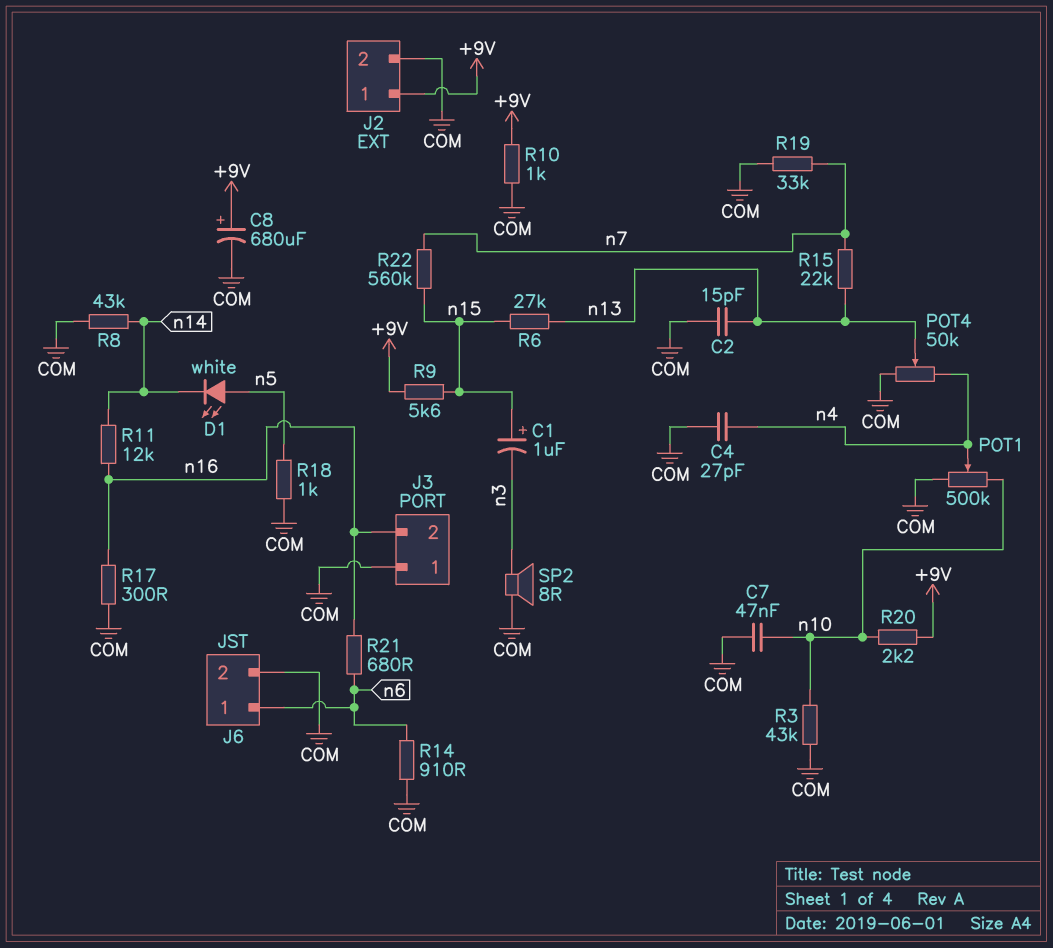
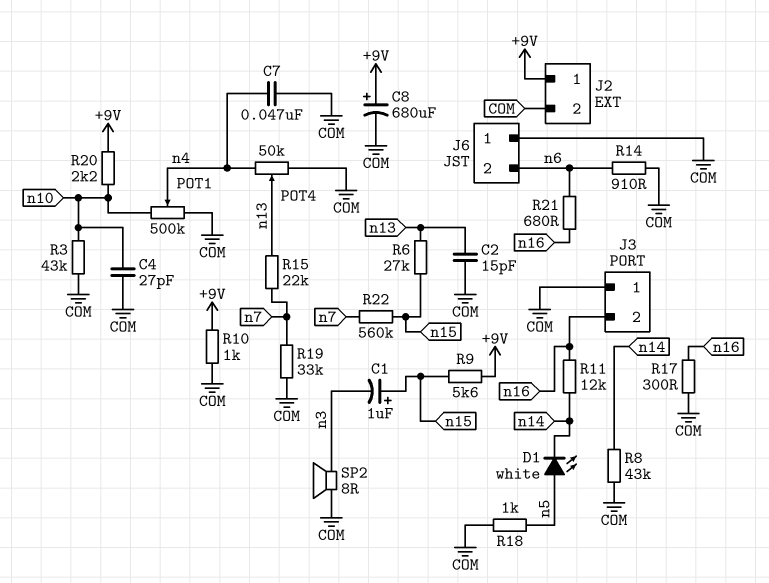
C4: 27pF (COM, n4) -> 27pF (COM, n10)
C7: 47nF (COM, n10) -> 47nF (COM, n4)
J6 pin 1: n6 -> COM
J6 pin 2: COM -> n6

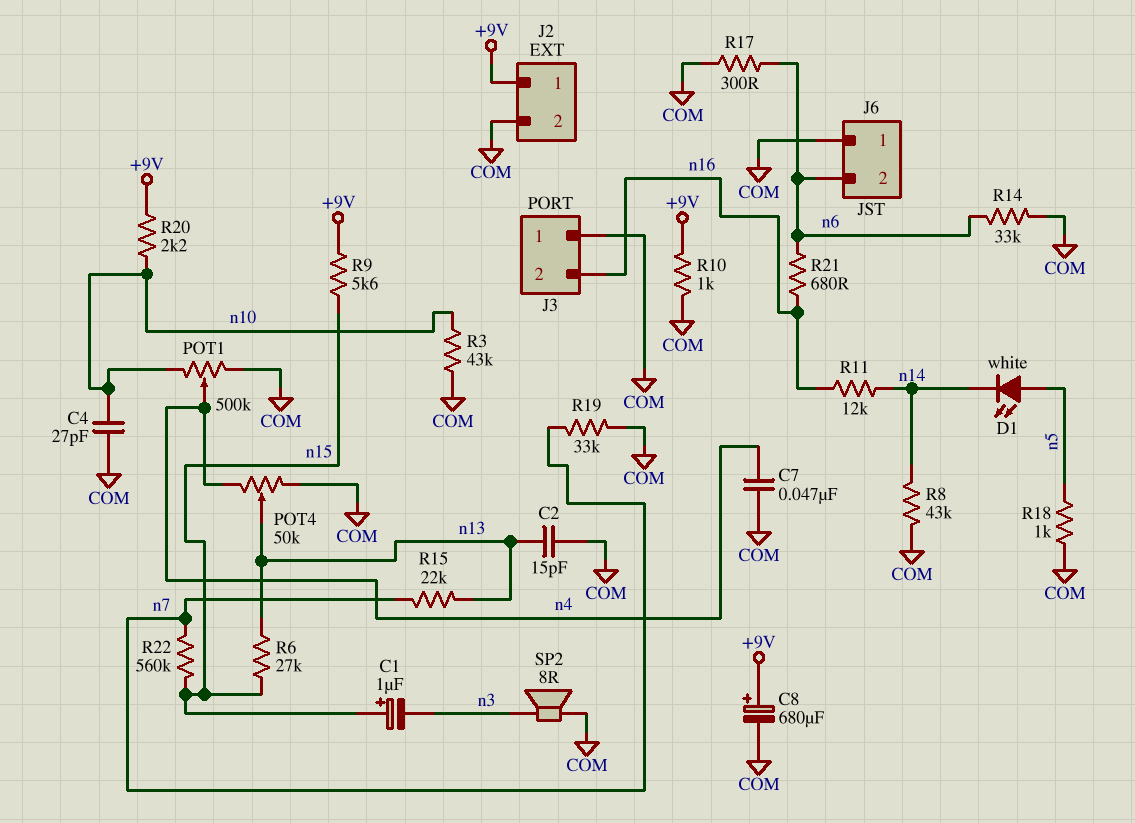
R14: 910 (COM, n6) -> 33k (COM, n6)
R17: 300 (COM, n16) -> 300 (COM, n6)

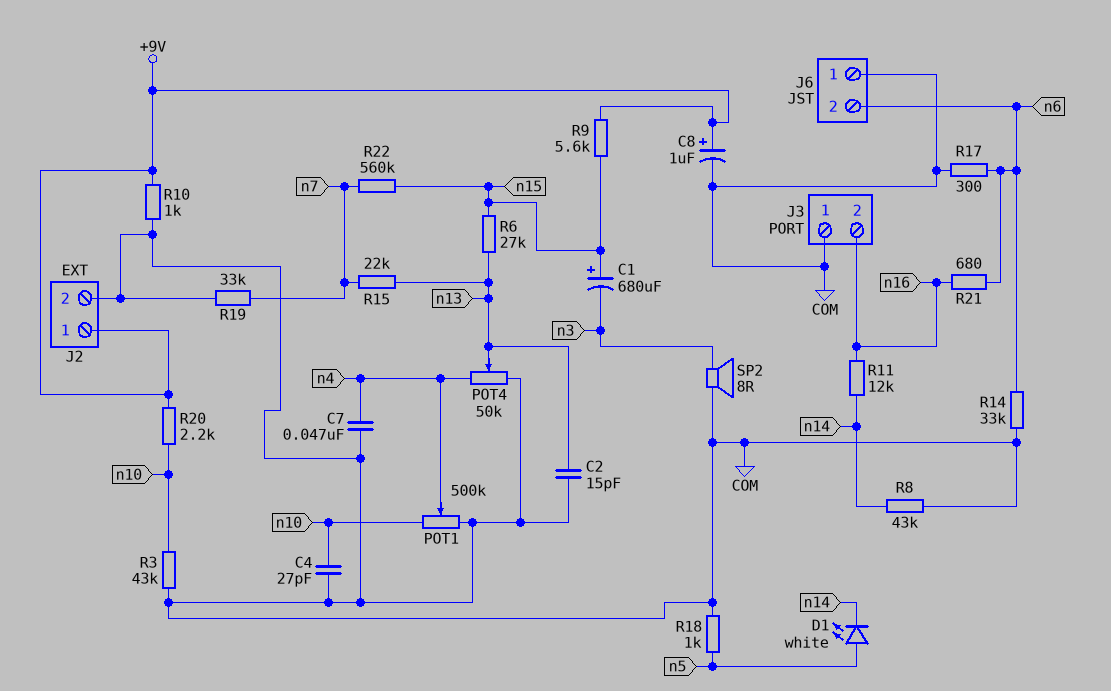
C1: 1uF (plus n15, minus n3) -> 680uF (plus n15, minus n3)
C8: 680uF (plus +9V, minus COM) -> 1uF (plus +9V, minus COM)

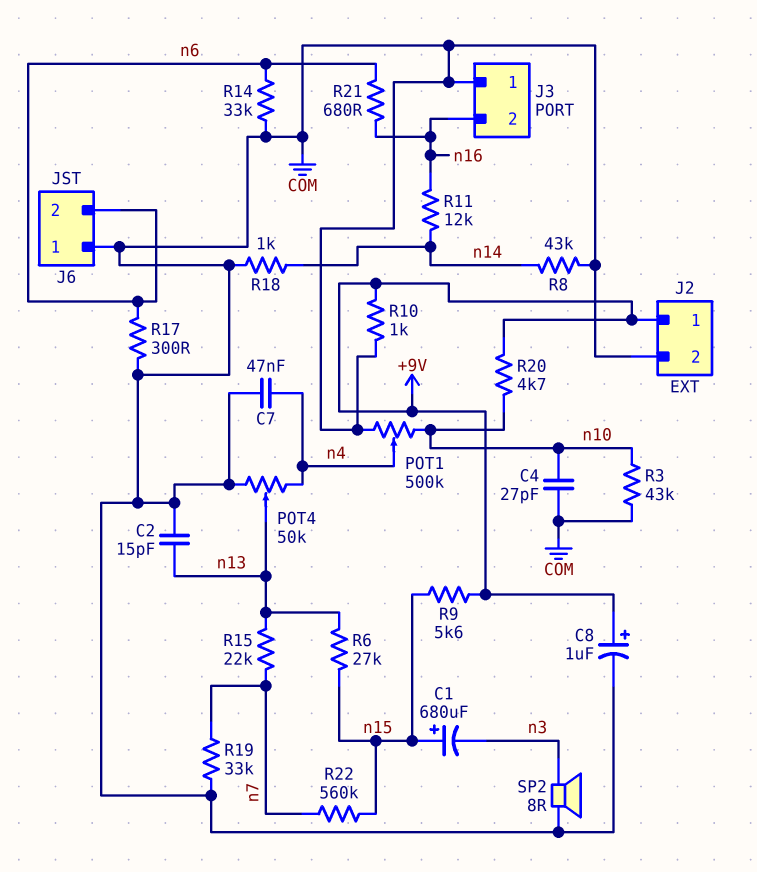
D1: LED white (A n5, K n14) -> none
R18: 1k (COM, n5) -> 1k (COM, n14)
R20: 2.2k (+9V, n10) -> 4.7k (+9V, n10)

